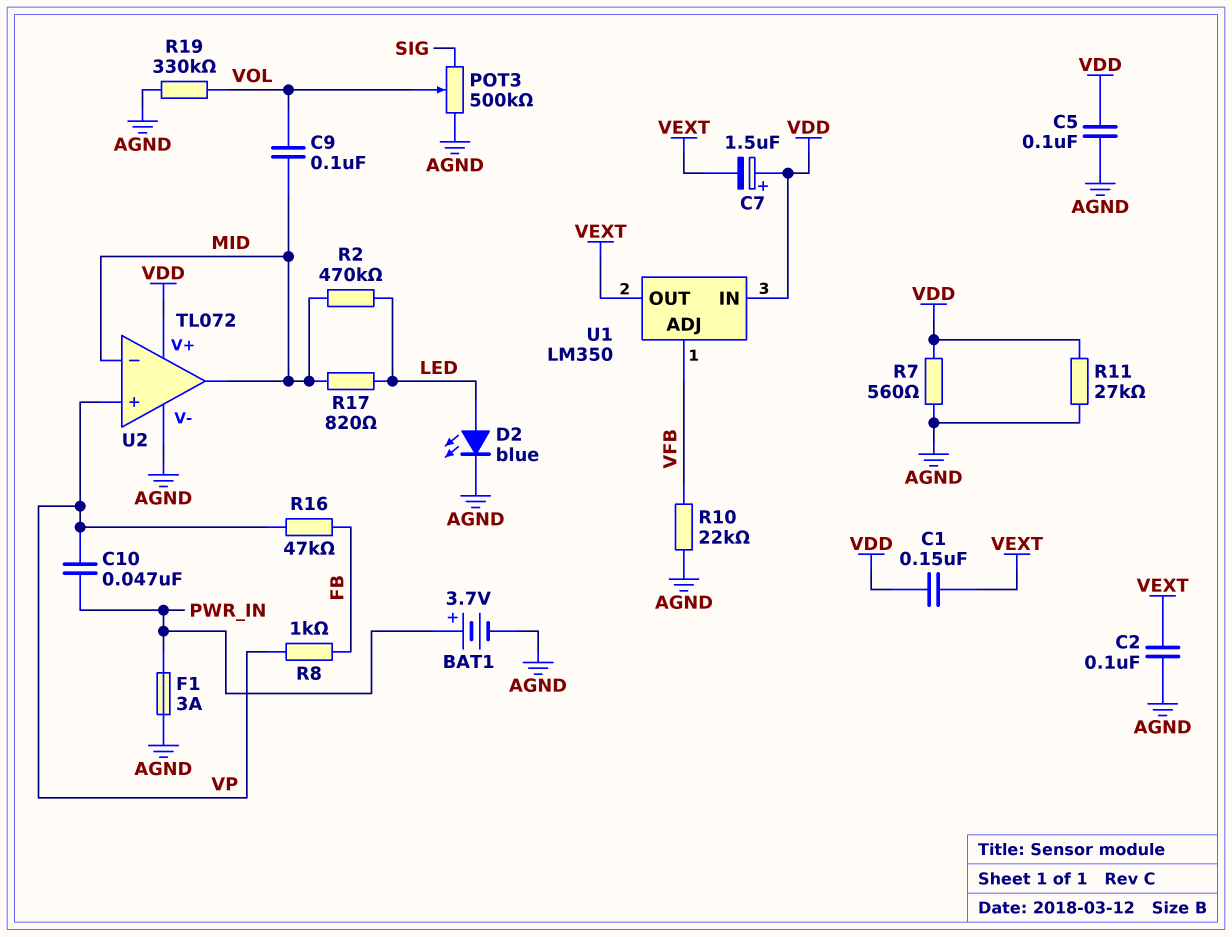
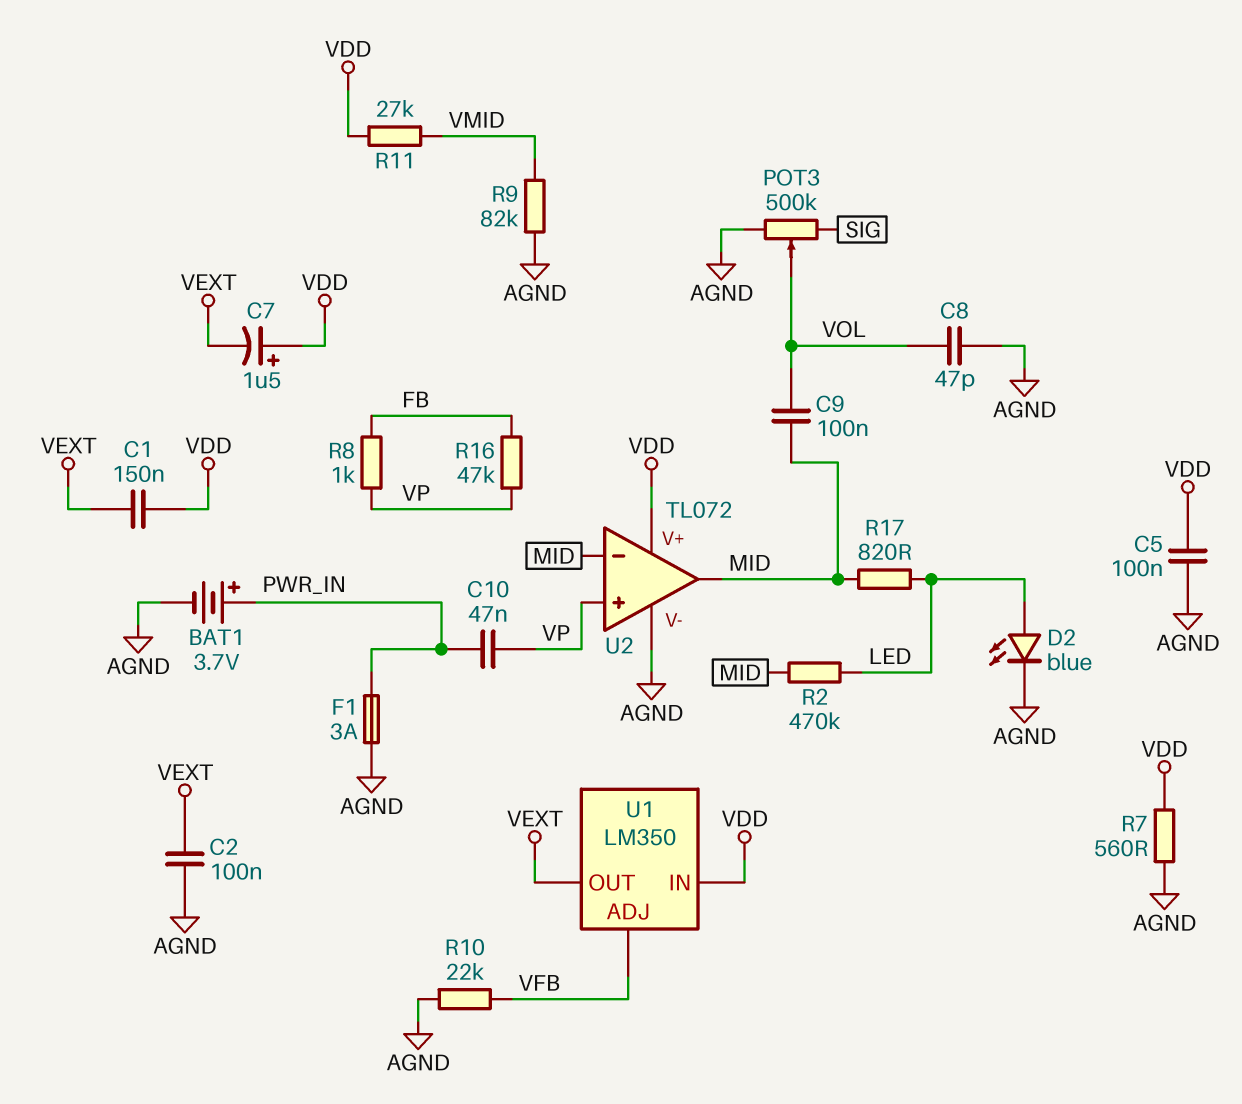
C8: none -> 47pF (AGND, VOL)
R9: none -> 82k (AGND, VMID)
R11: 27k (AGND, VDD) -> 27k (VDD, VMID)
R19: 330k (AGND, VOL) -> none

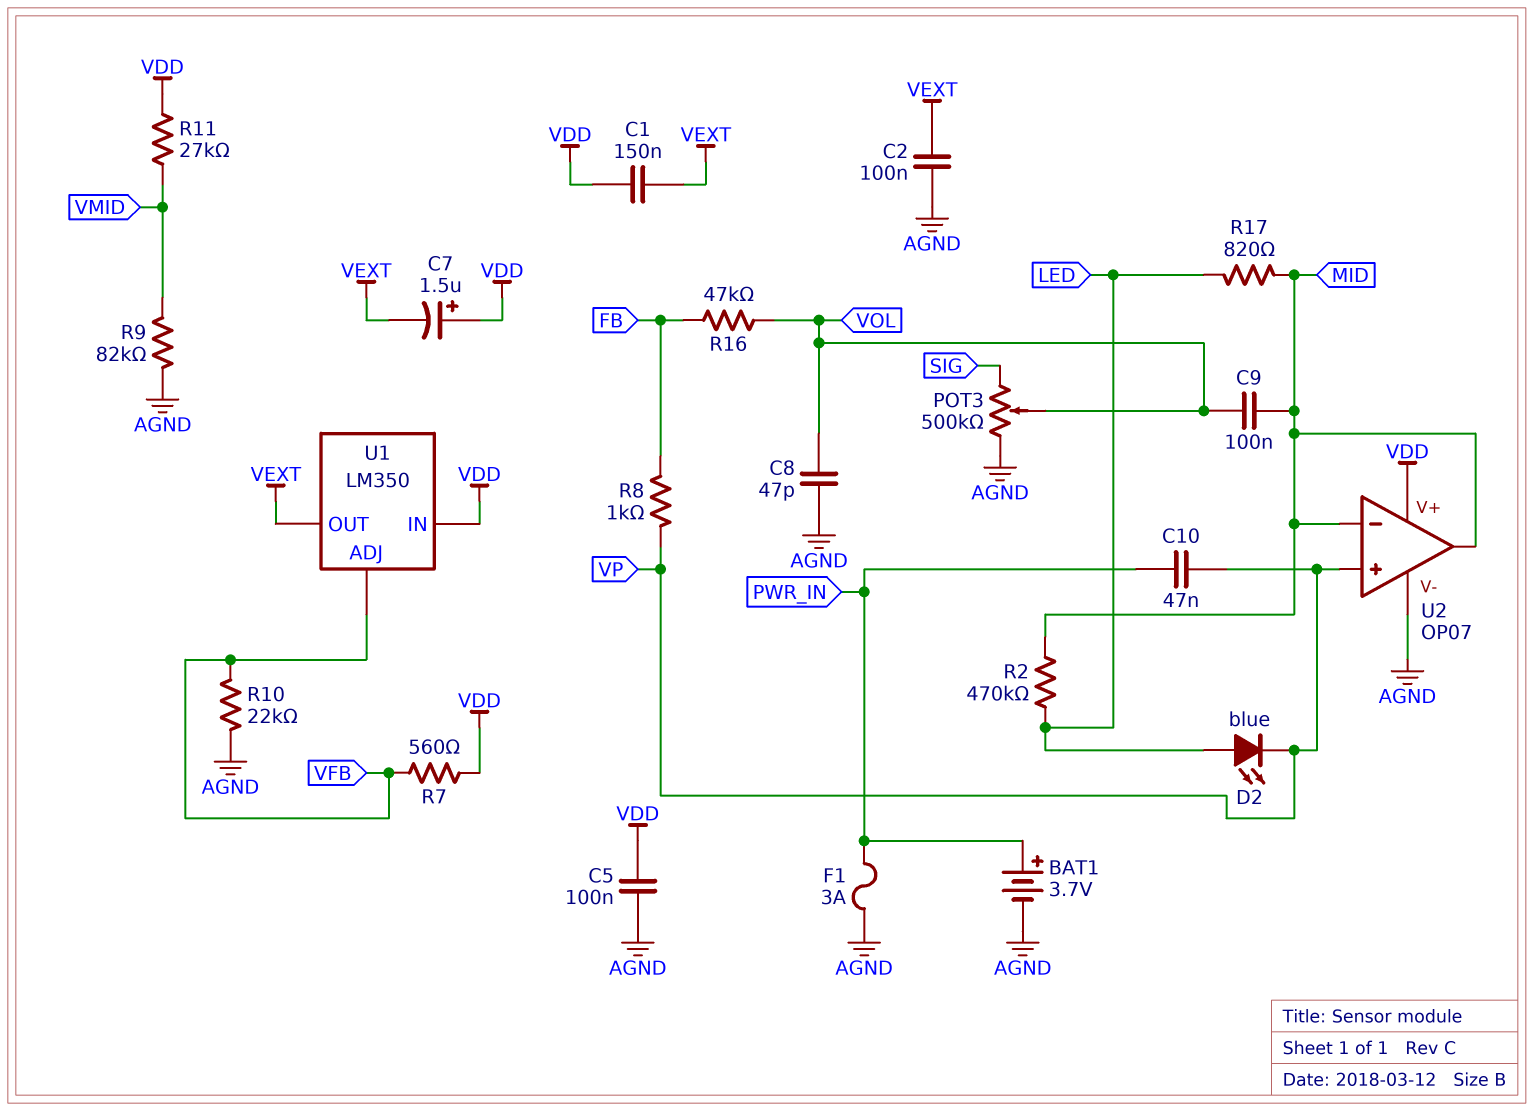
D2: LED blue (A LED, K AGND) -> LED blue (A LED, K VP)
R7: 560 (AGND, VDD) -> 560 (VDD, VFB)
R16: 47k (FB, VP) -> 47k (FB, VOL)
U2: TL072 -> OP07

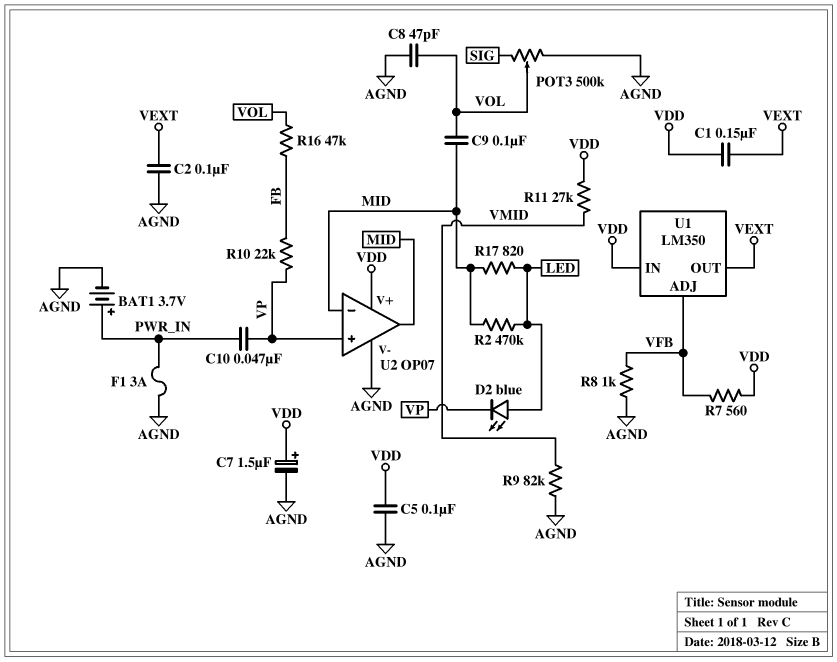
C7: 1.5uF (plus VDD, minus VEXT) -> 1.5uF (plus VDD, minus AGND)
R8: 1k (FB, VP) -> 1k (AGND, VFB)
R10: 22k (AGND, VFB) -> 22k (FB, VP)

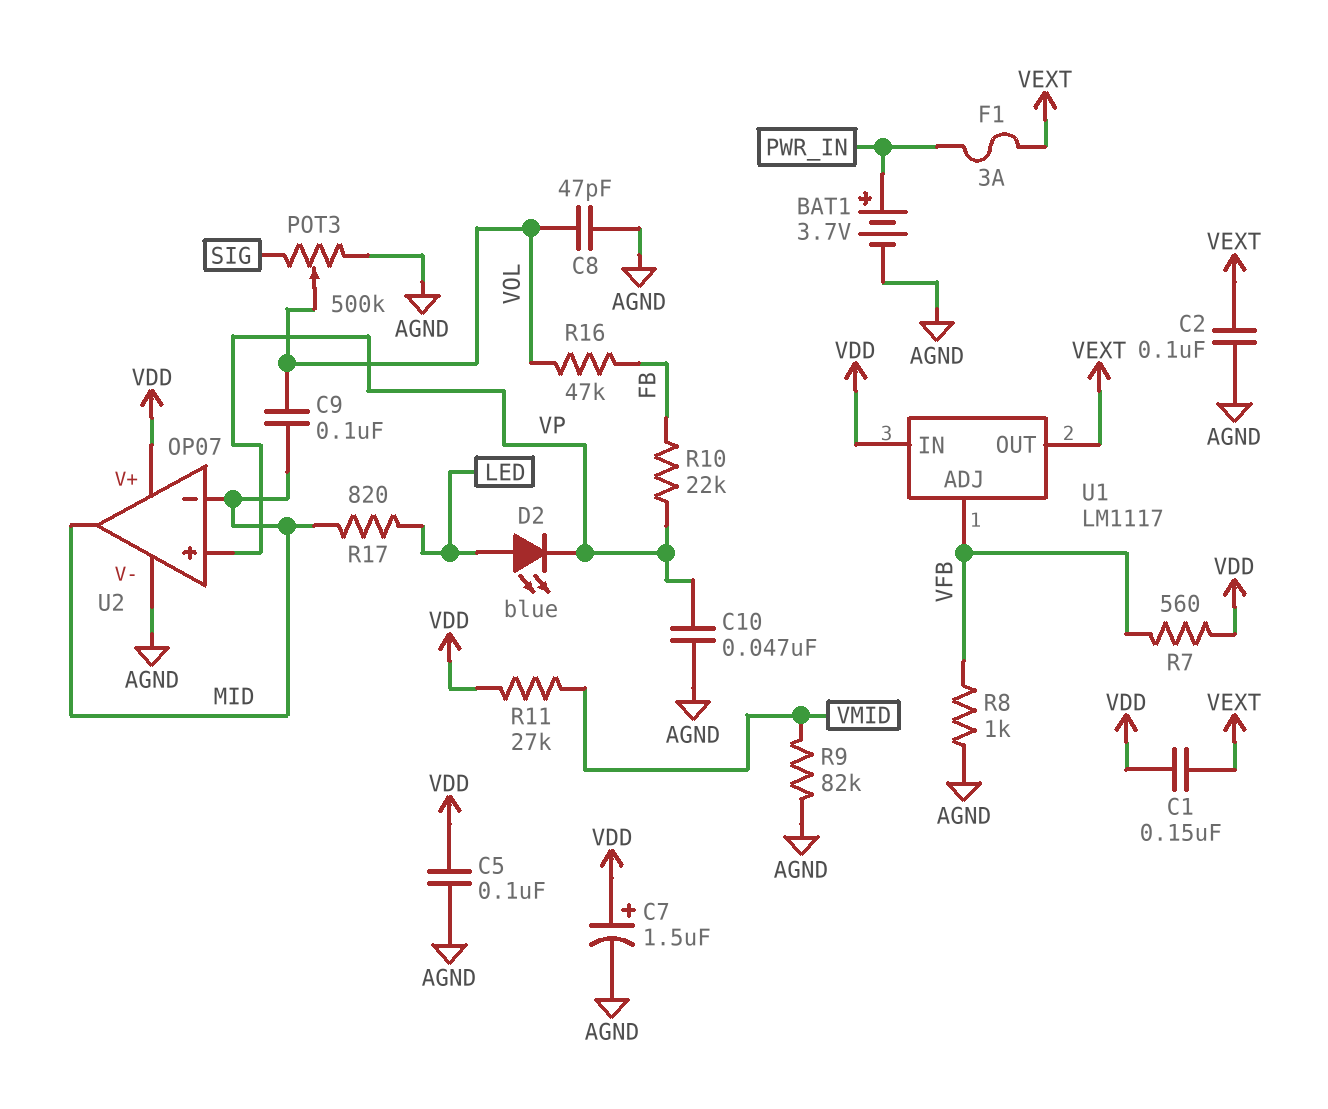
C10: 47nF (PWR_IN, VP) -> 47nF (AGND, VP)
F1: 3A (AGND, PWR_IN) -> 3A (PWR_IN, VEXT)
R2: 470k (LED, MID) -> none
U1: LM350 -> LM1117

